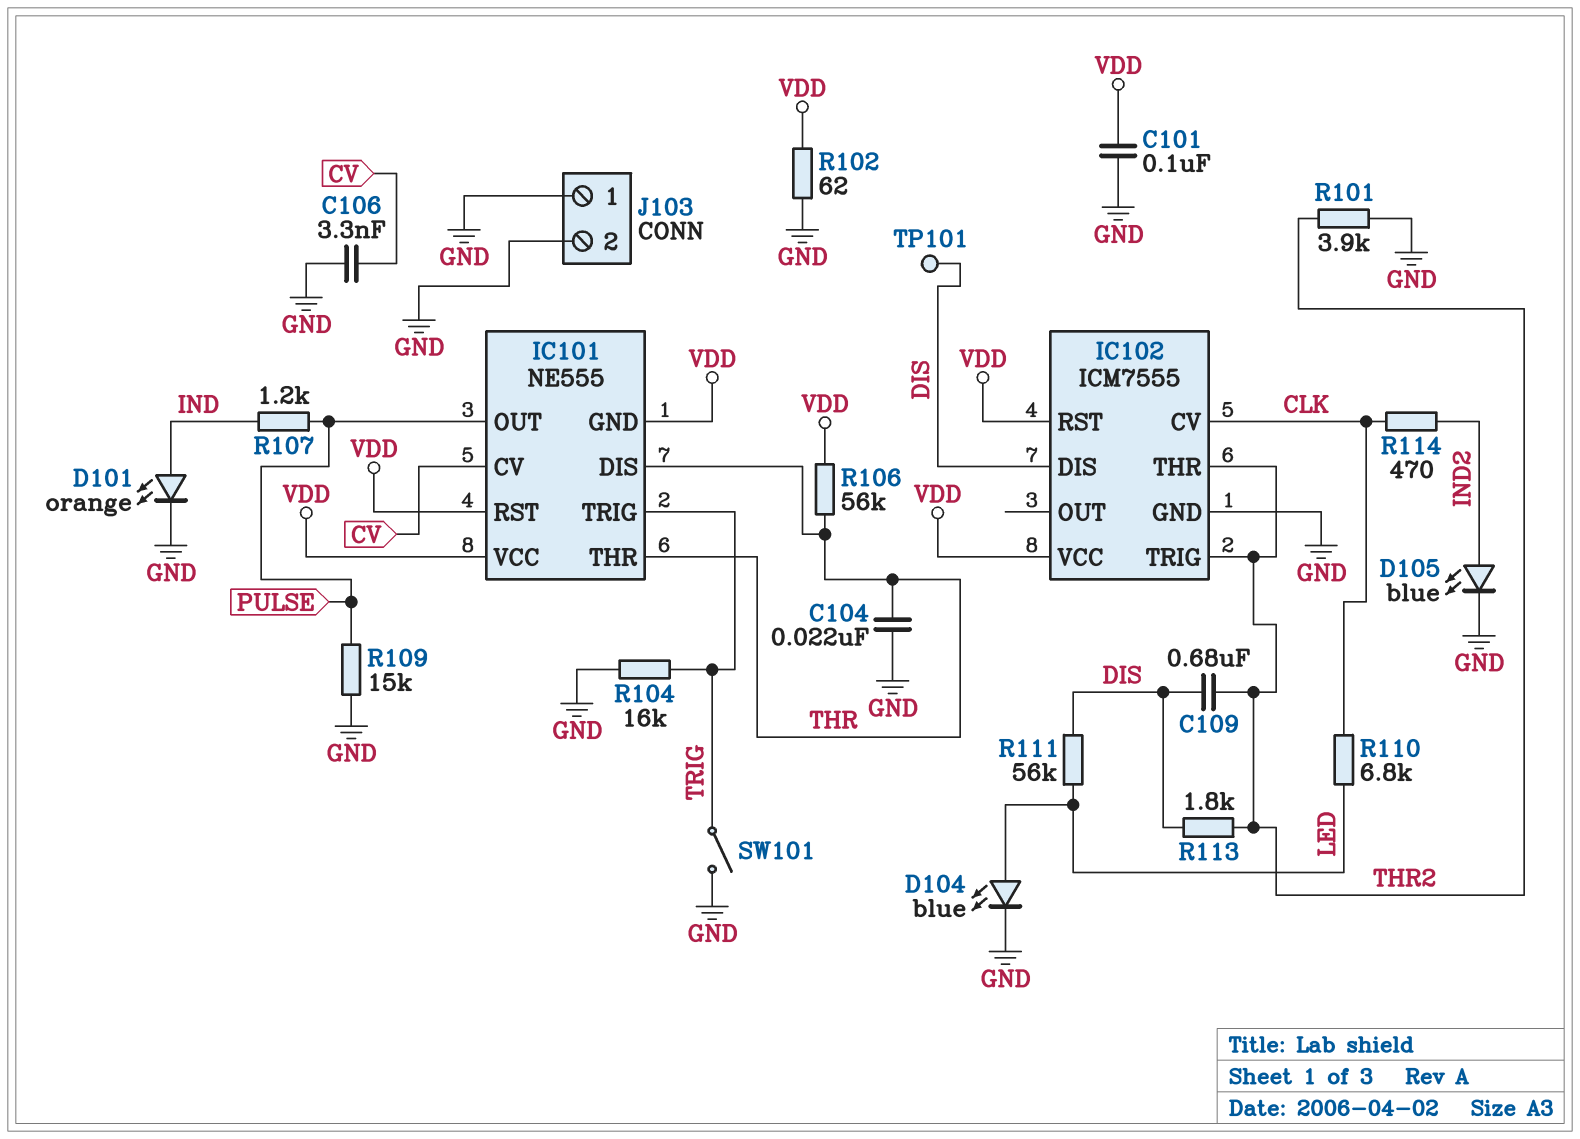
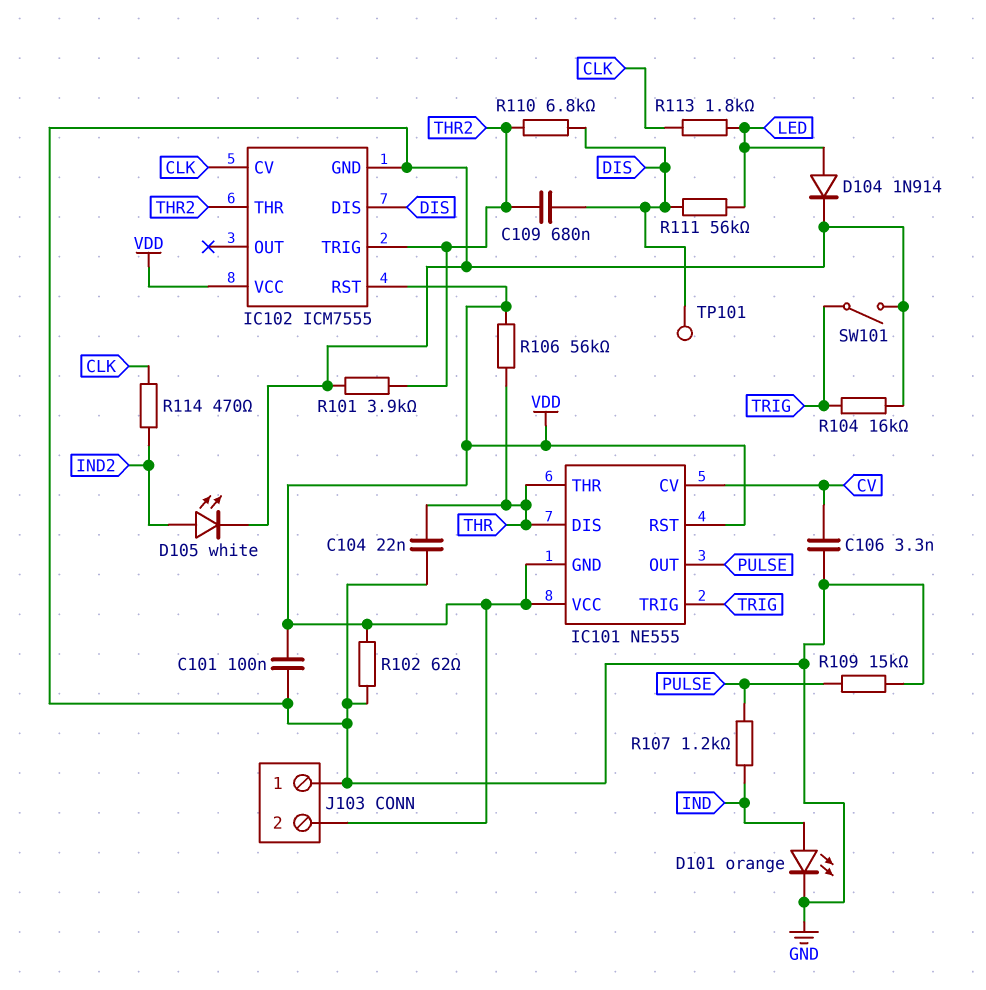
D104: LED blue (A LED, K GND) -> diode 1N914 (A LED, K GND)
D105: LED blue (A IND2, K GND) -> LED white (A IND2, K GND)
J103 pin 2: GND -> VDD
R110: 6.8k (CLK, LED) -> 6.8k (DIS, THR2)
R113: 1.8k (DIS, THR2) -> 1.8k (CLK, LED)

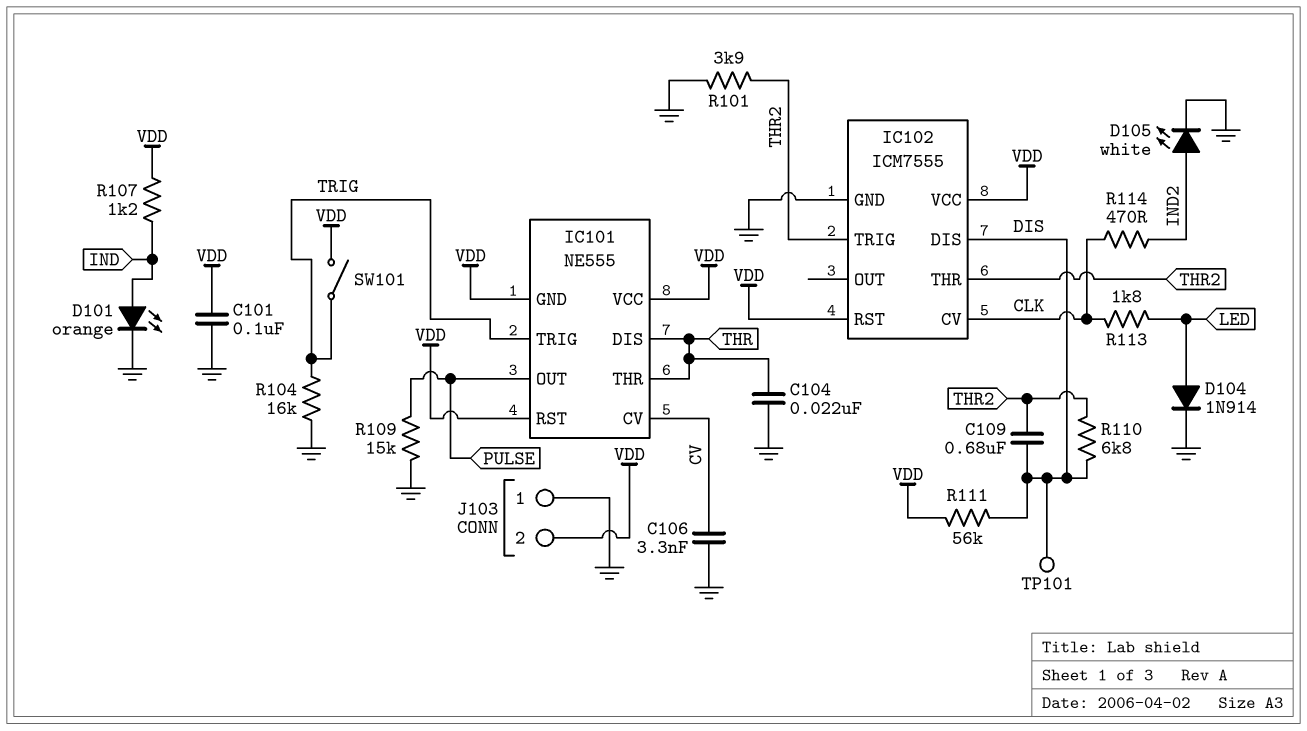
R102: 62 (GND, VDD) -> none
R106: 56k (THR, VDD) -> none
R107: 1.2k (IND, PULSE) -> 1.2k (IND, VDD)
R111: 56k (DIS, LED) -> 56k (DIS, VDD)
SW101: switch (GND, TRIG) -> switch (TRIG, VDD)

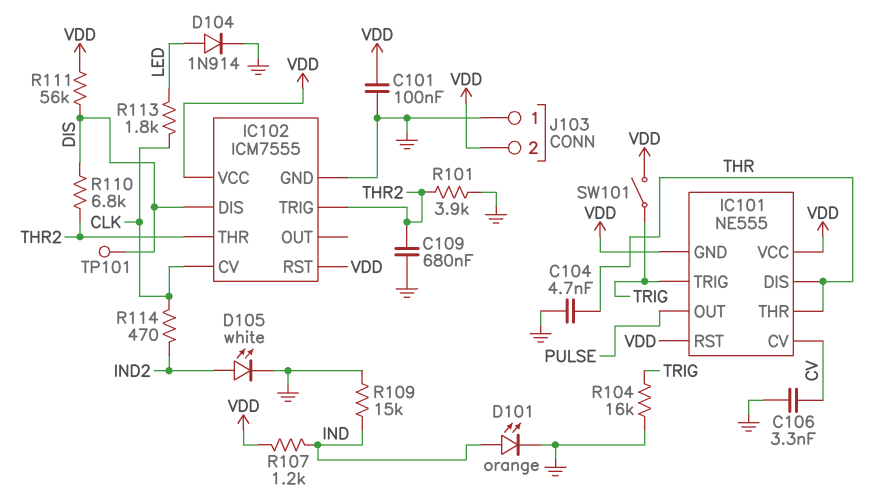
C104: 22nF (GND, THR) -> 4.7nF (GND, THR)
C109: 680nF (DIS, THR2) -> 680nF (GND, THR2)
R109: 15k (GND, PULSE) -> 15k (GND, IND)

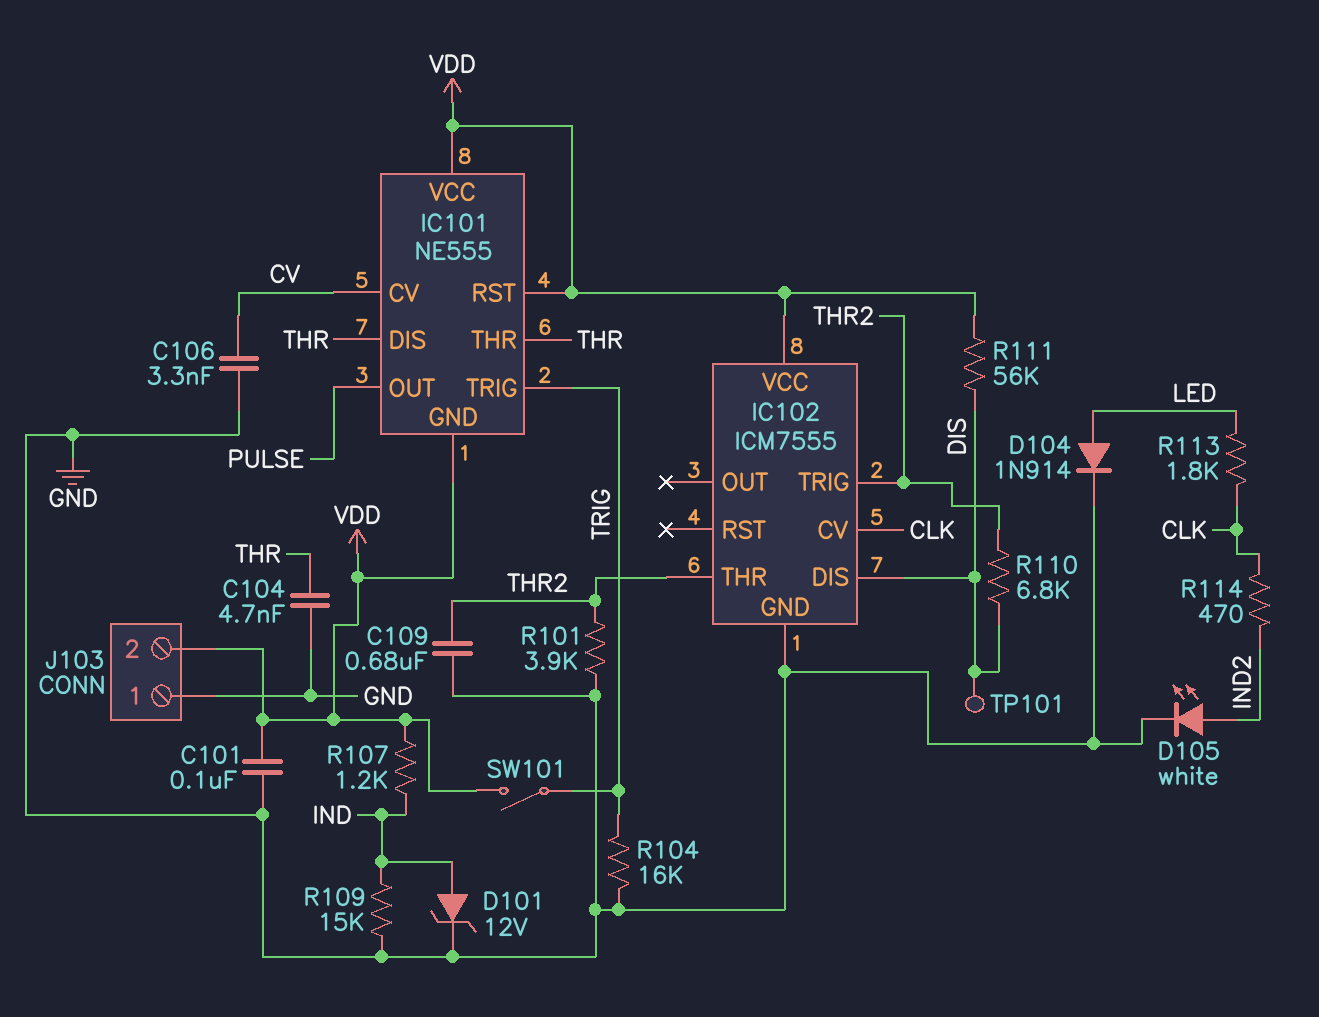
D101: LED orange (A IND, K GND) -> zener 12V (A IND, K GND)
IC102 pin RST: VDD -> none

